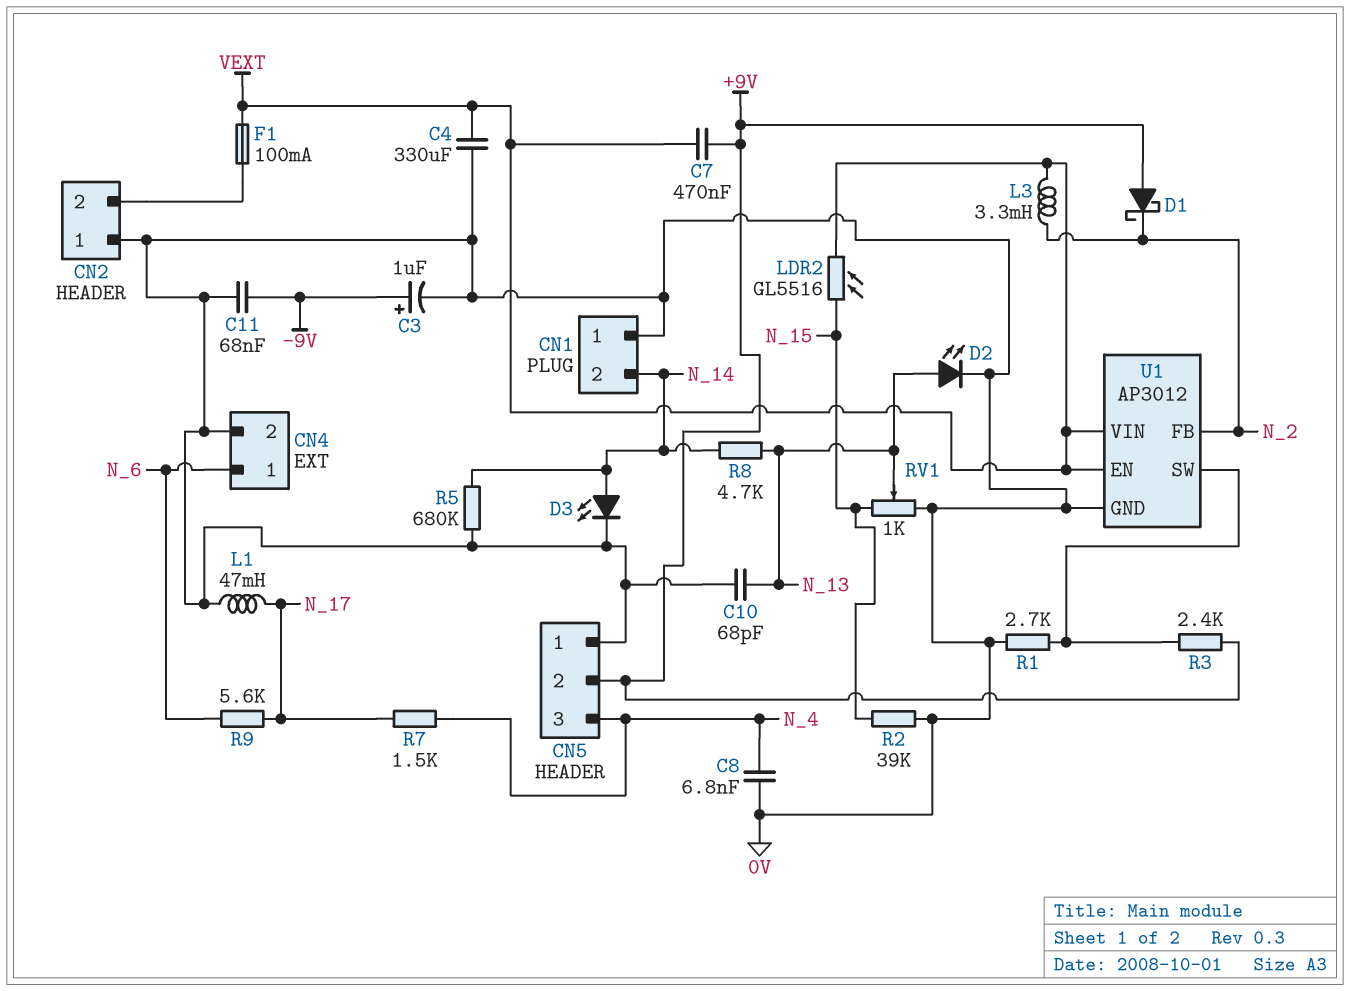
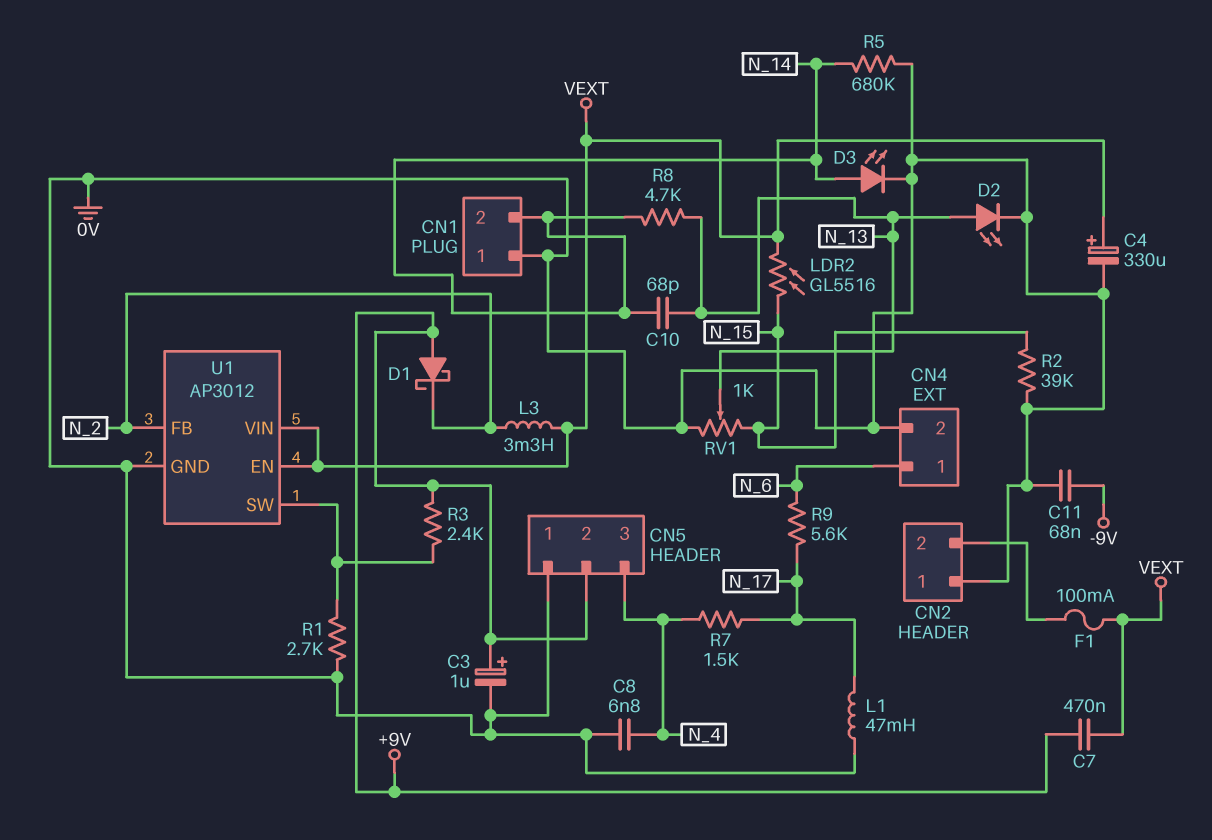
C3: 1uF (plus -9V, minus 0V) -> 1uF (plus +9V, minus 0V)
C4: 330uF (0V, VEXT) -> 330uF (plus VEXT, minus 0V)
C10: 68pF (0V, N_13) -> 68pF (N_13, N_14)

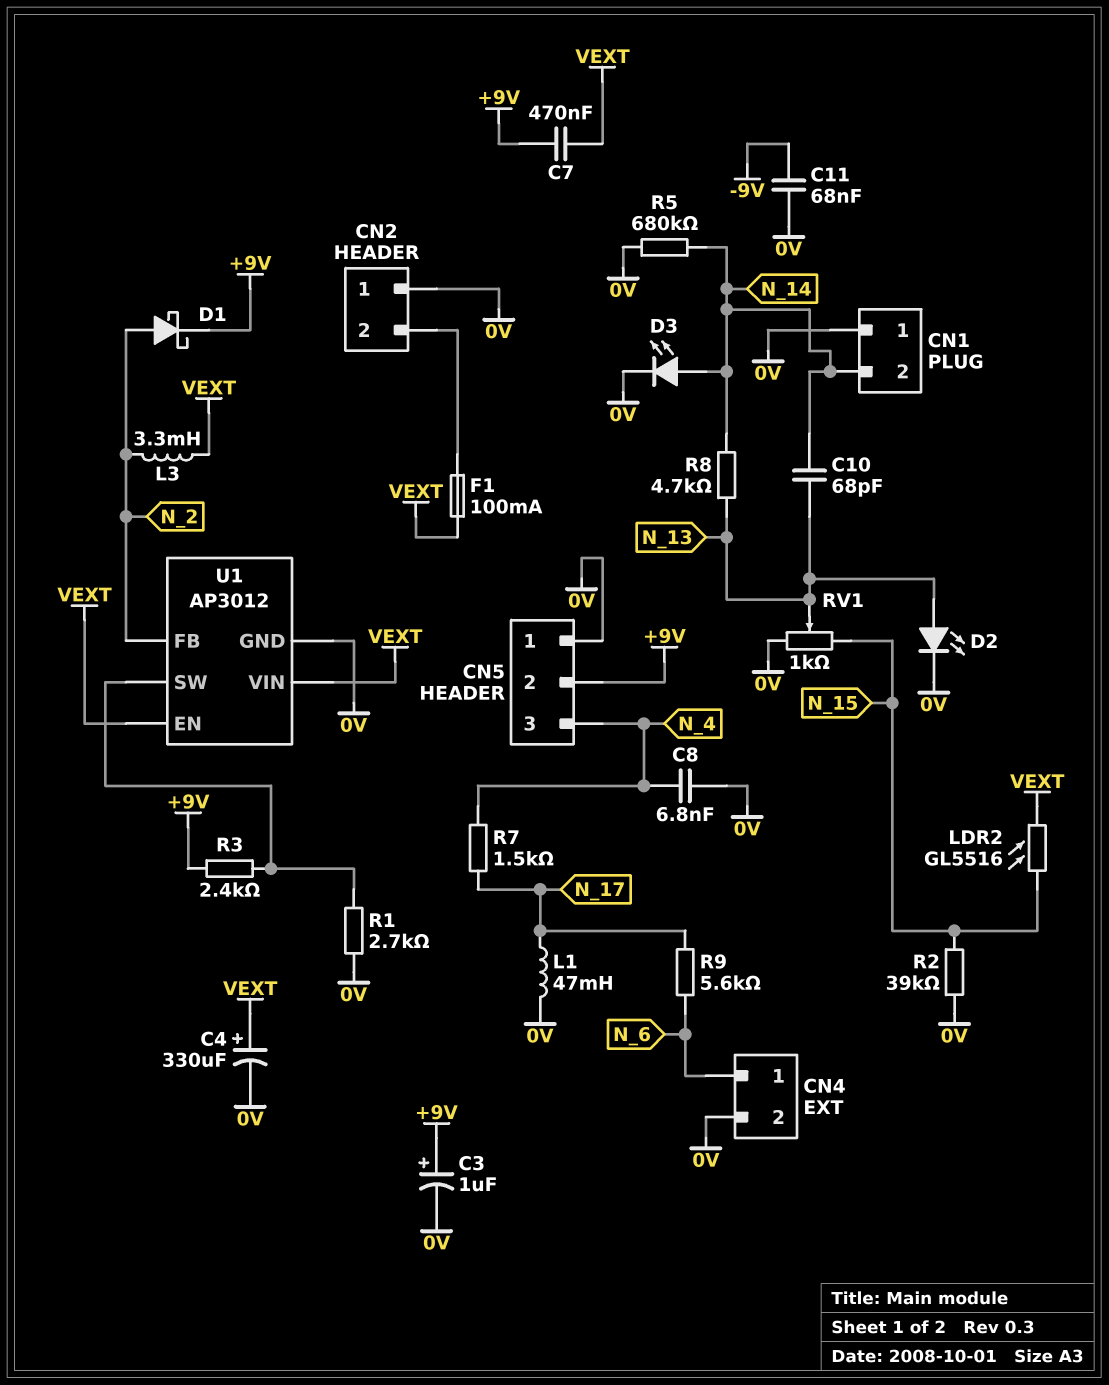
D1: schottky (A +9V, K N_2) -> schottky (A N_2, K +9V)

